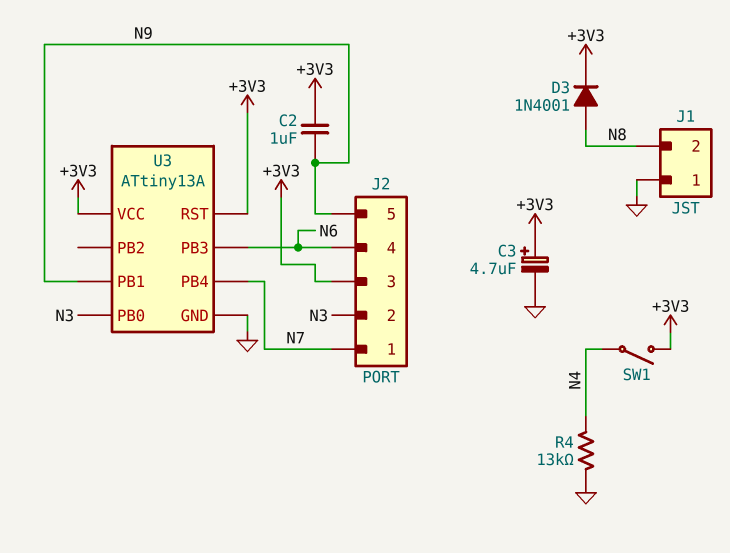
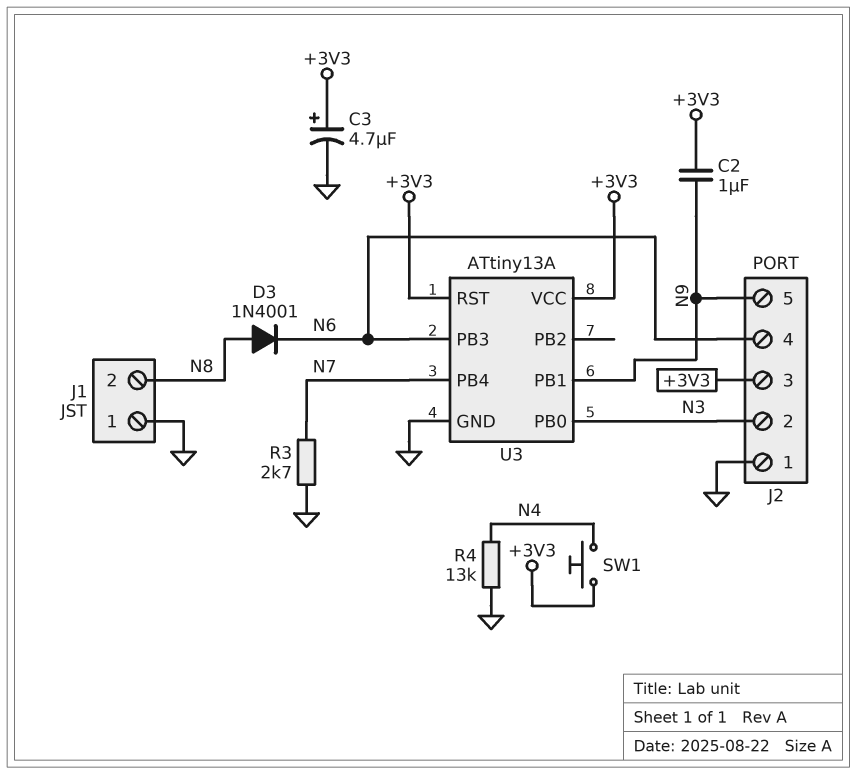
D3: diode 1N4001 (A N8, K +3V3) -> diode 1N4001 (A N8, K N6)
J2 pin 1: N7 -> GND
R3: none -> 2.7k (GND, N7)
SW1: switch (+3V3, N4) -> button (+3V3, N4)

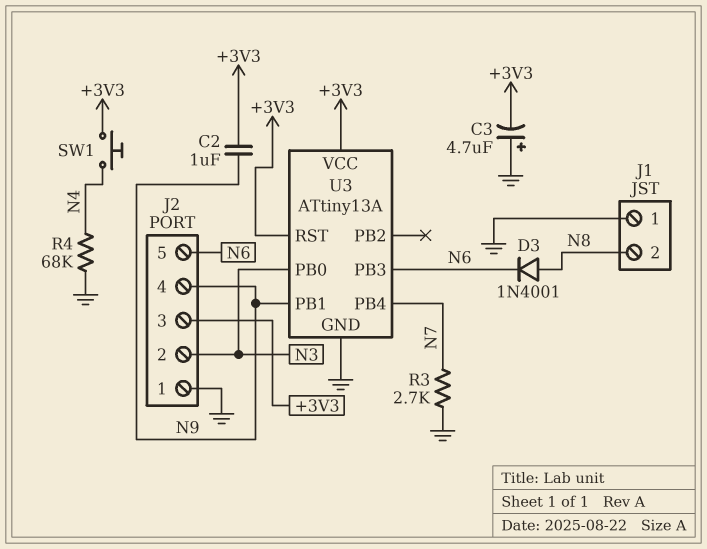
C3: 4.7uF (plus +3V3, minus GND) -> 4.7uF (plus GND, minus +3V3)
J2 pin 4: N6 -> N9
J2 pin 5: N9 -> N6
R4: 13k (GND, N4) -> 68k (GND, N4)

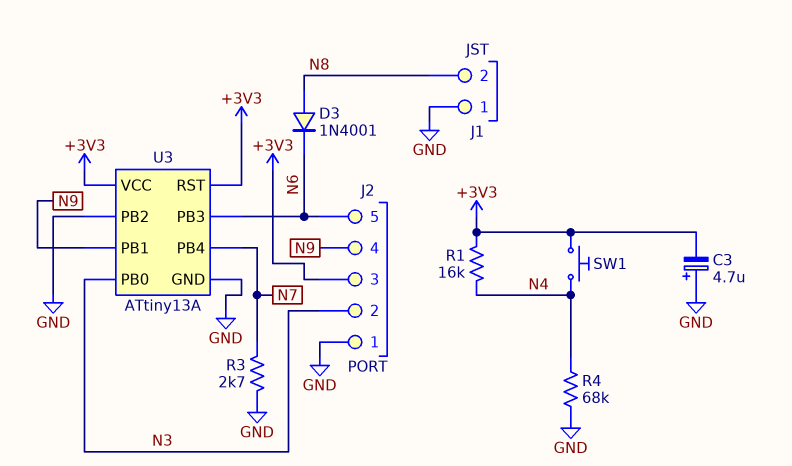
C2: 1uF (+3V3, N9) -> none
R1: none -> 16k (+3V3, N4)
U3 pin PB2: none -> GND

